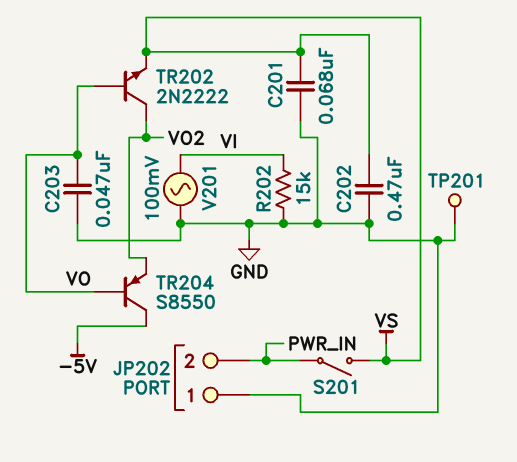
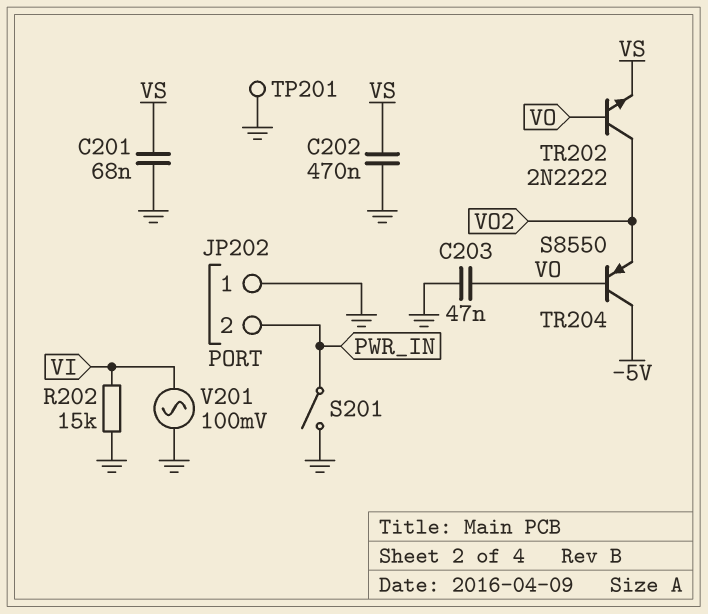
S201: switch (PWR_IN, VS) -> switch (GND, PWR_IN)

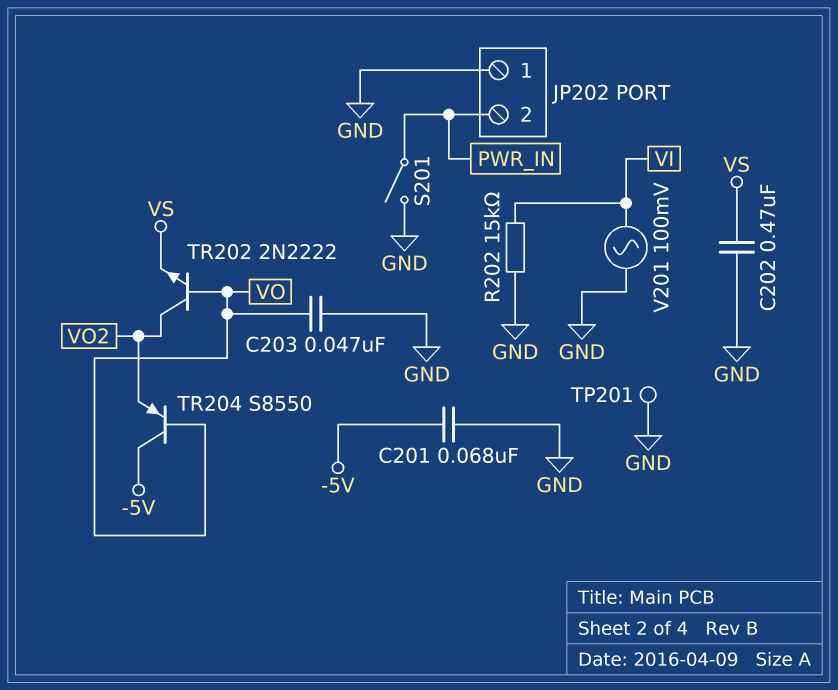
C201: 68nF (GND, VS) -> 68nF (-5V, GND)

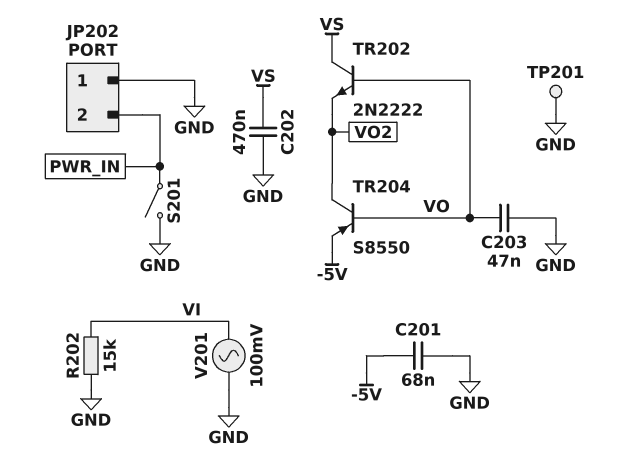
TR202: NPN 2N2222 (B VO, C VO2, E VS) -> NPN 2N2222 (B VO, C VS, E VO2)
TR204: PNP S8550 (B VO, C -5V, E VO2) -> PNP S8550 (B VO, C VO2, E -5V)

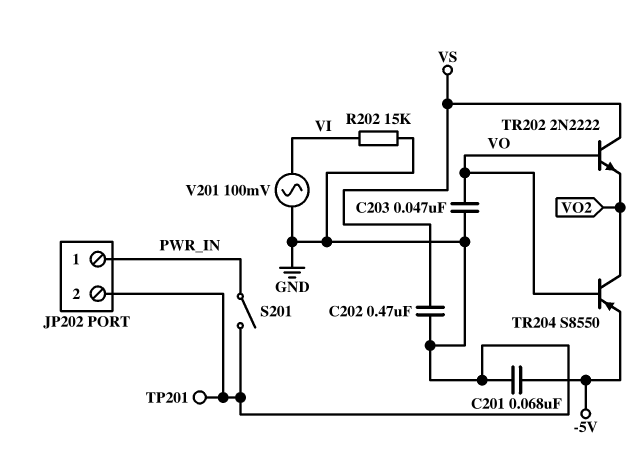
JP202 pin 1: GND -> PWR_IN
JP202 pin 2: PWR_IN -> GND

